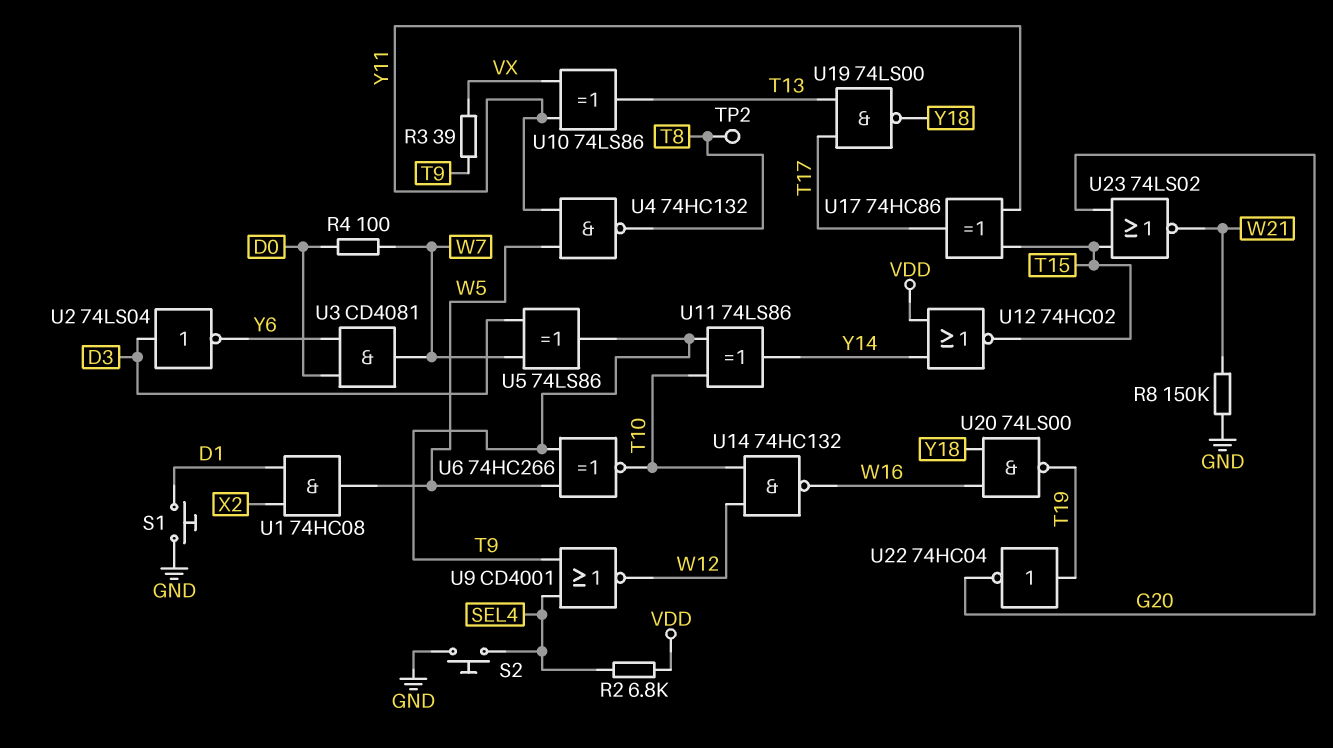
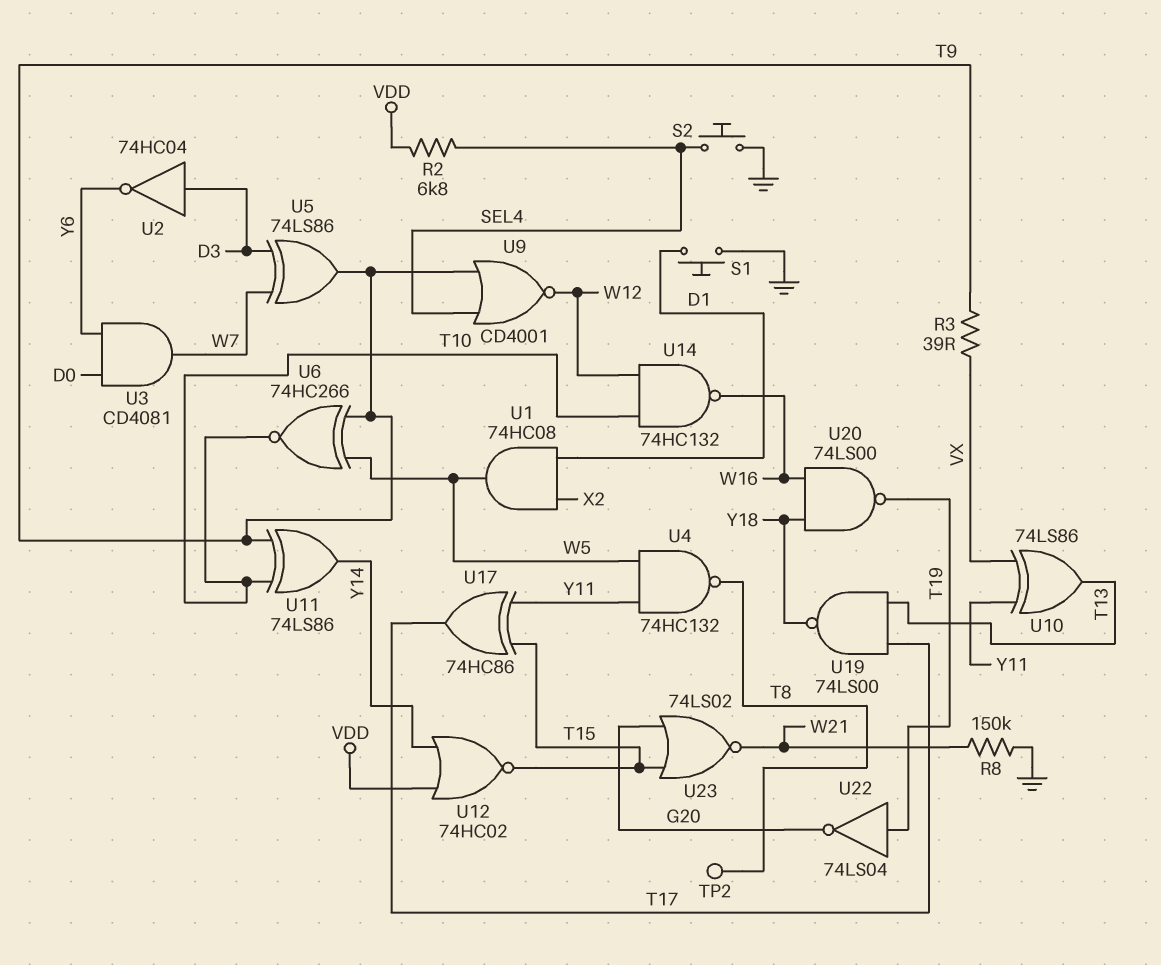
R4: 100 (D0, W7) -> none
U2: NOT 74LS04 (in D3, out Y6) -> NOT 74HC04 (in D3, out Y6)
U22: NOT 74HC04 (in T19, out G20) -> NOT 74LS04 (in T19, out G20)

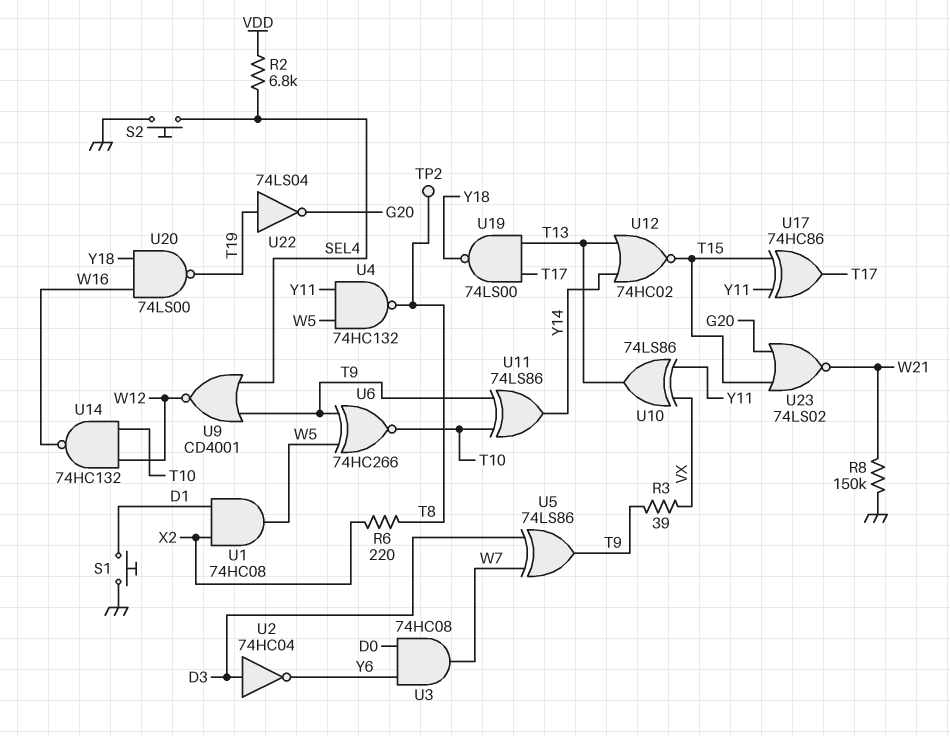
R6: none -> 220 (T8, X2)
U3: AND CD4081 (in D0, in Y6, out W7) -> AND 74HC08 (in D0, in Y6, out W7)
U12: NOR 74HC02 (in VDD, in Y14, out T15) -> NOR 74HC02 (in T13, in Y14, out T15)

